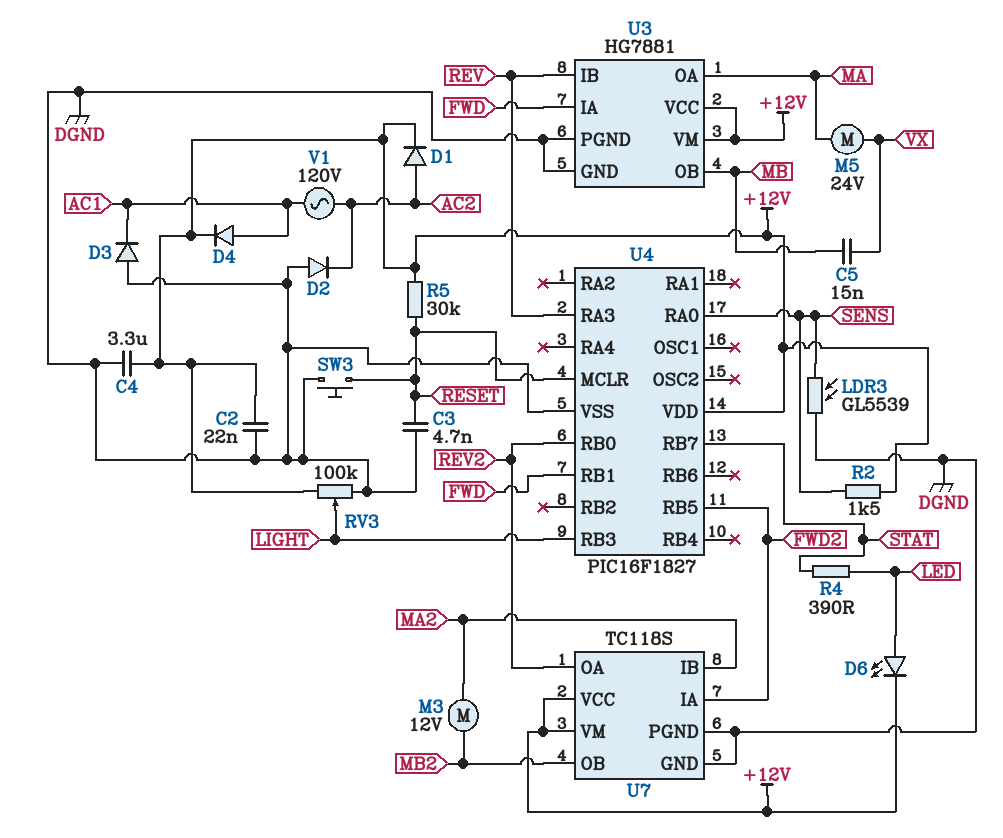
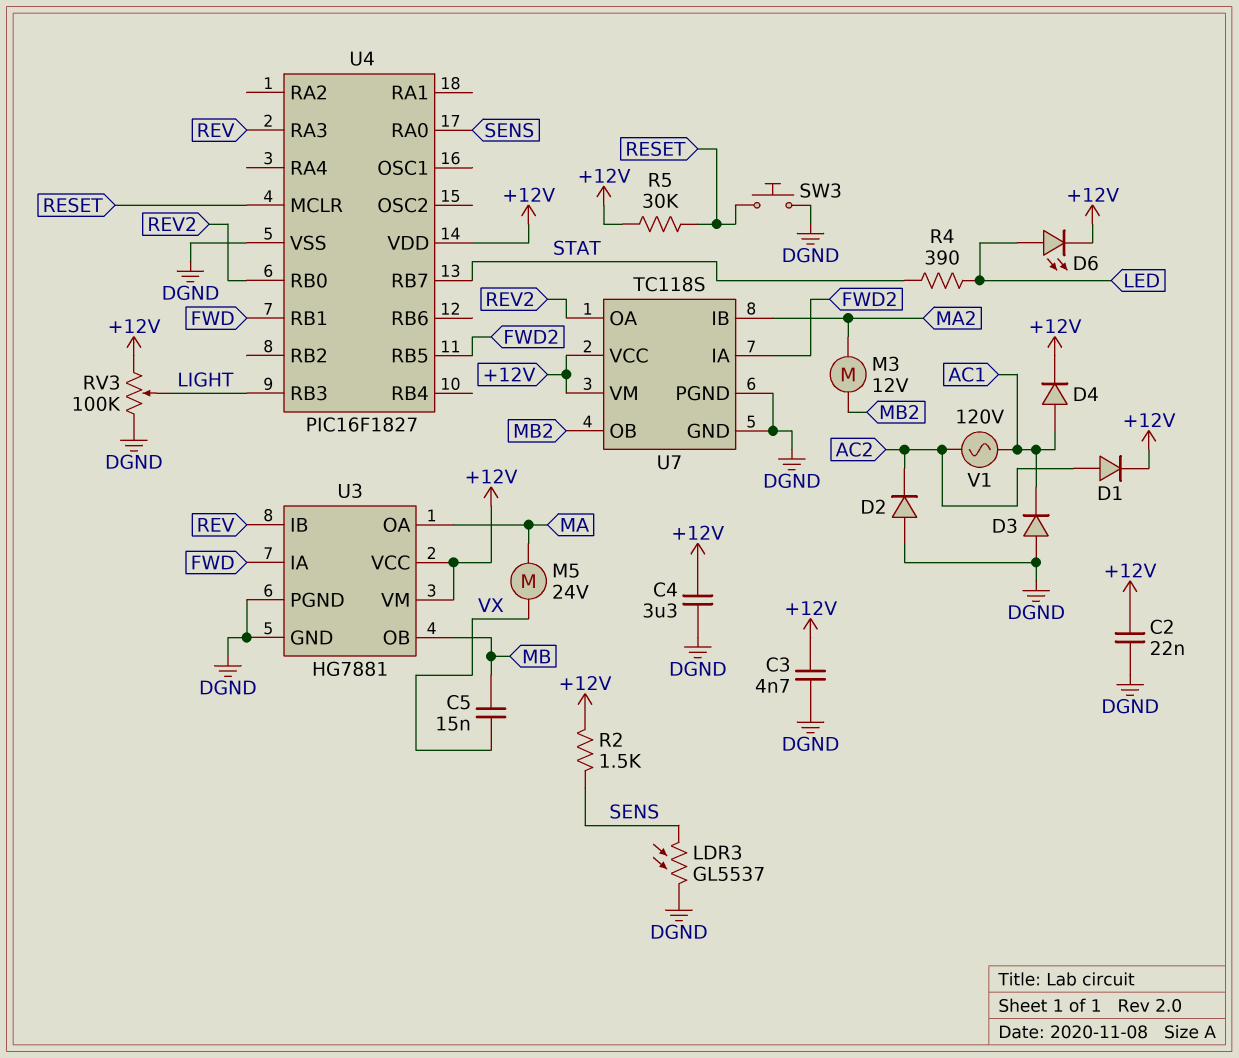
C3: 4.7nF (DGND, RESET) -> 4.7nF (+12V, DGND)
LDR3: GL5539 (DGND, SENS) -> GL5537 (DGND, SENS)

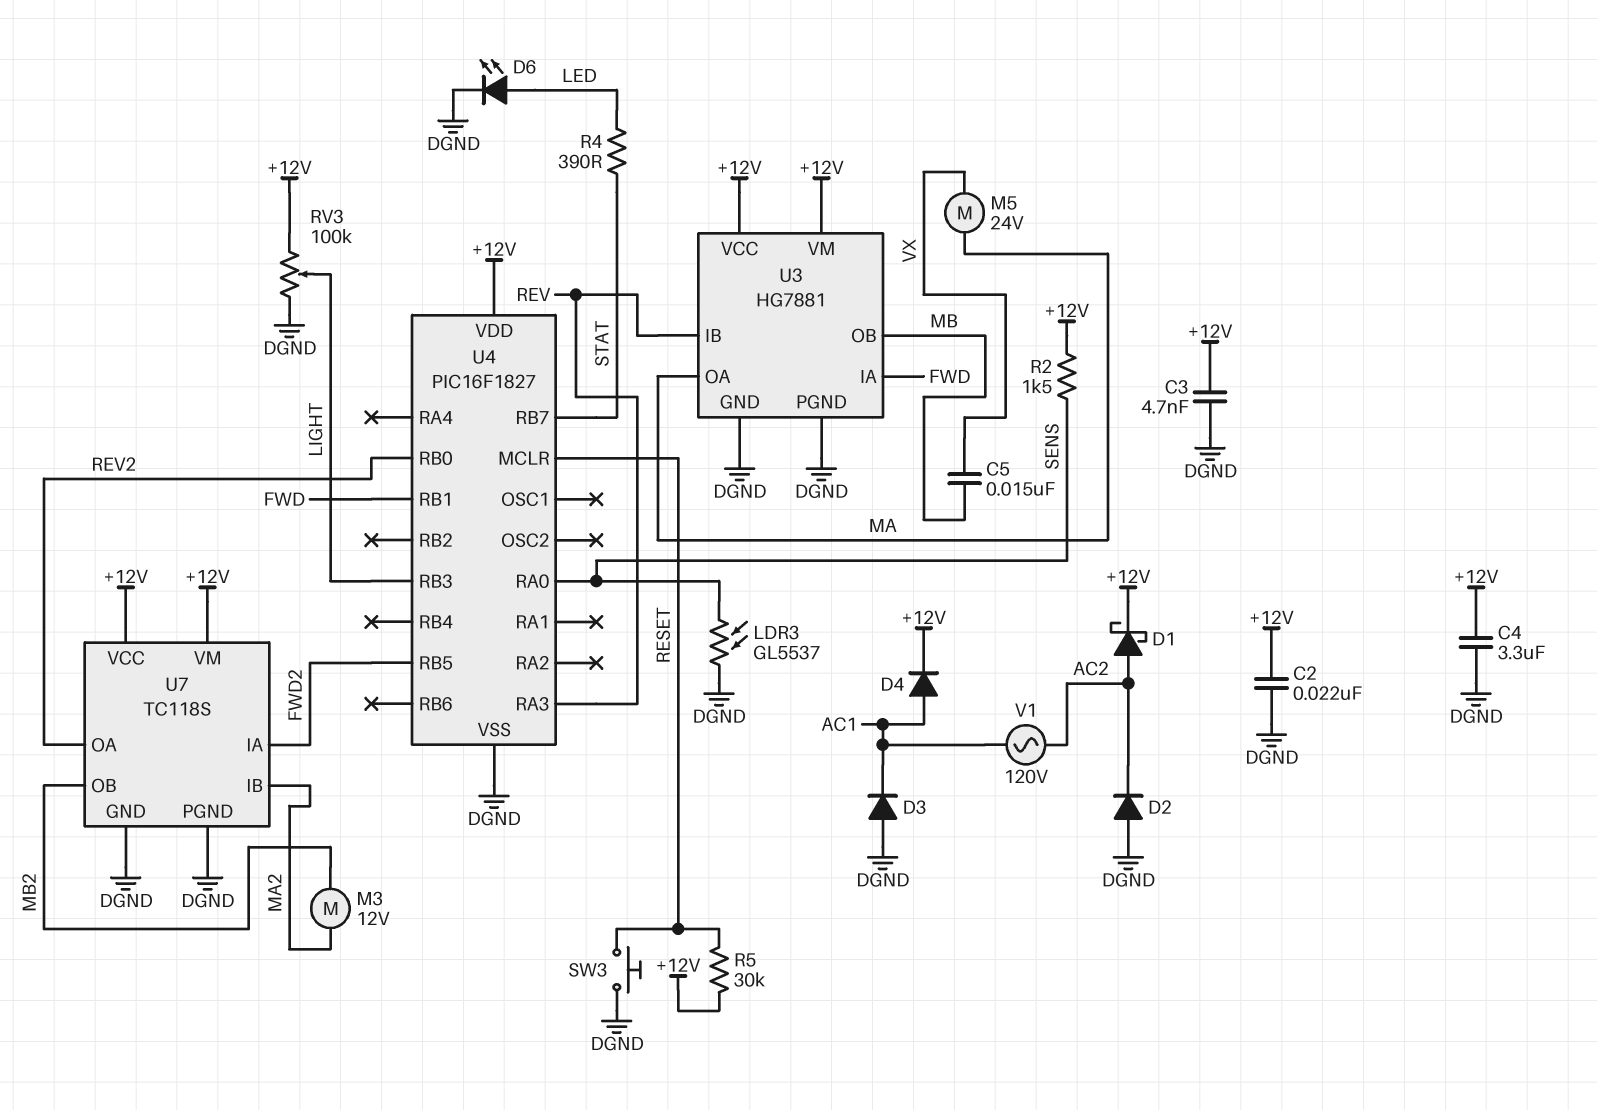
D1: diode (A AC2, K +12V) -> schottky (A AC2, K +12V)
D6: LED (A LED, K +12V) -> LED (A LED, K DGND)

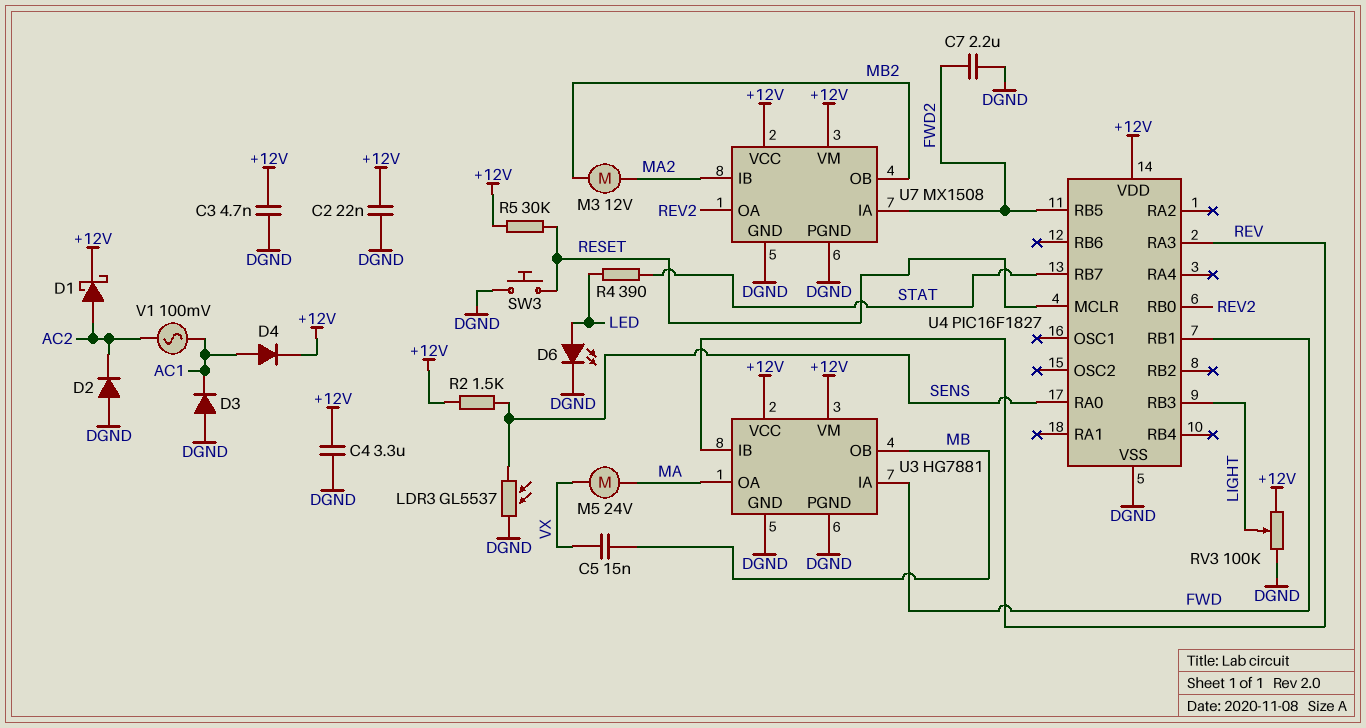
C7: none -> 2.2uF (DGND, FWD2)
U7: TC118S -> MX1508
V1: AC 120V (AC1, AC2) -> AC 100mV (AC1, AC2)

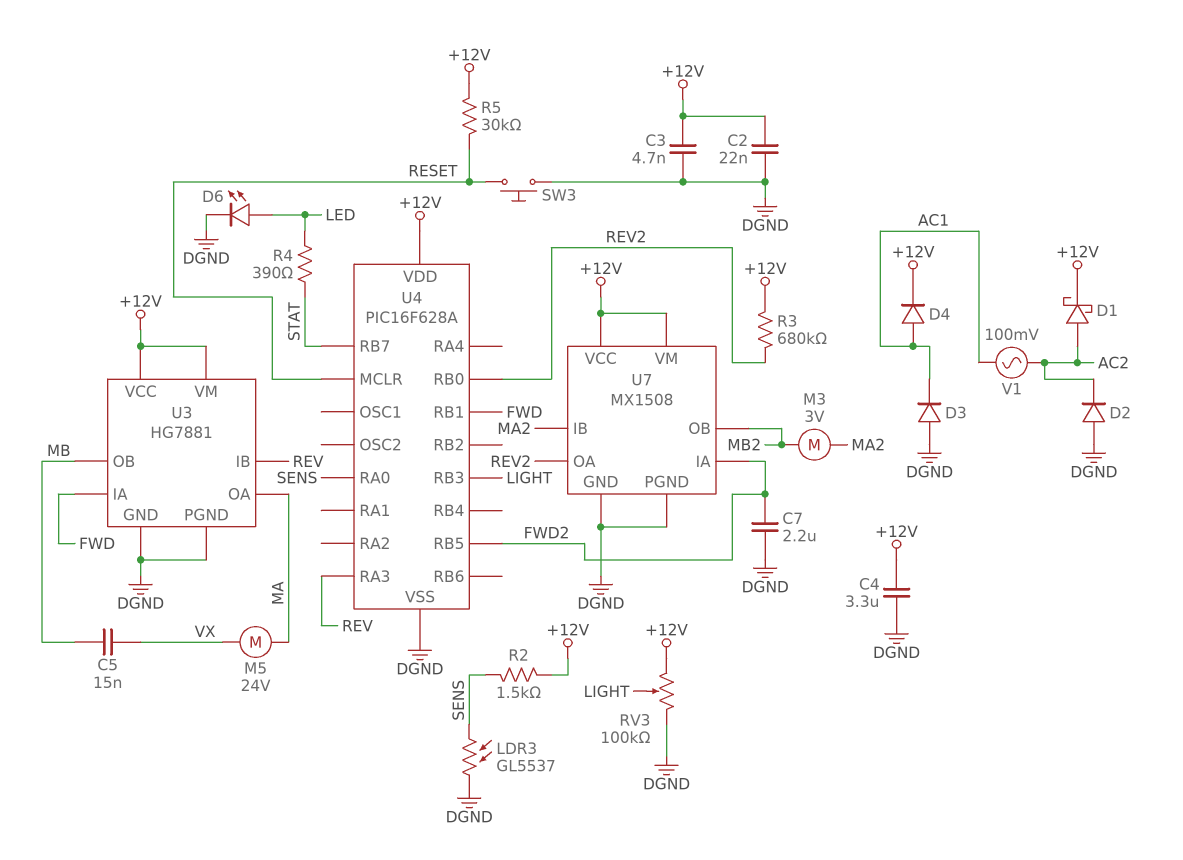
M3: motor 12V (MA2, MB2) -> motor 3V (MA2, MB2)
R3: none -> 680k (+12V, REV2)
U4: PIC16F1827 -> PIC16F628A

